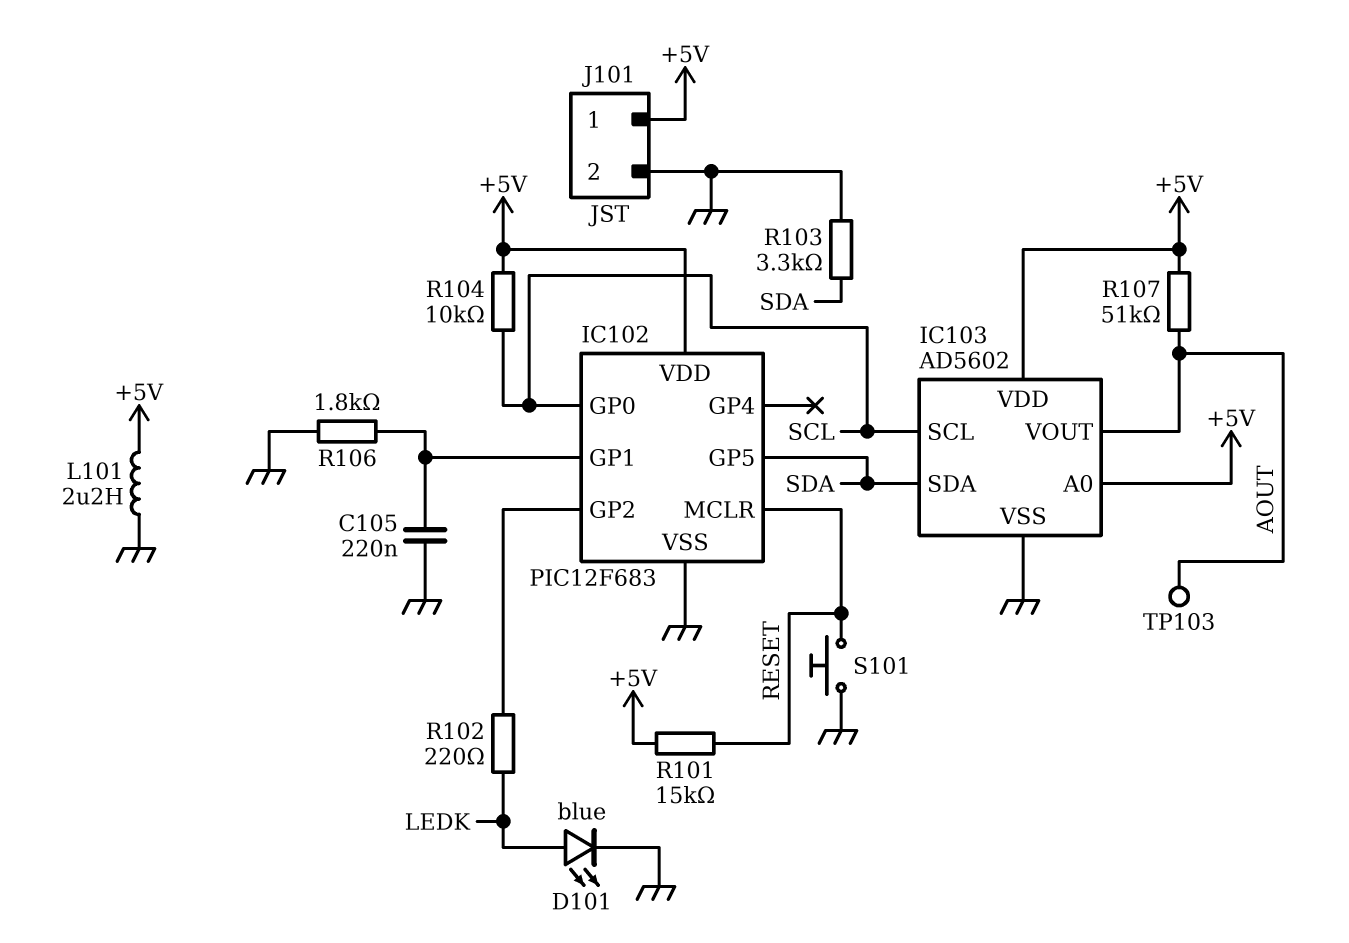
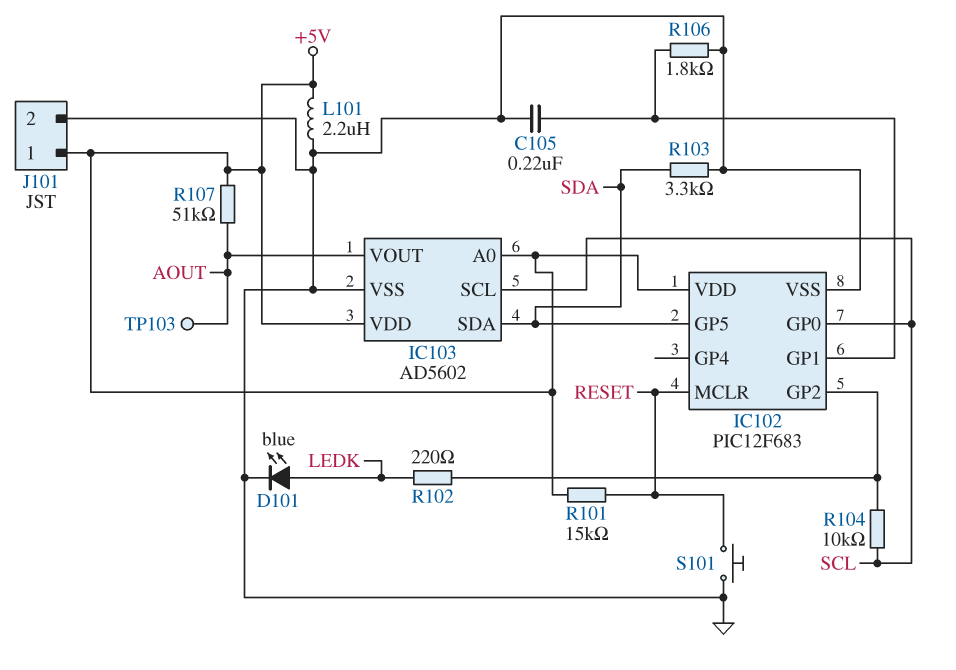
R104: 10k (+5V, SCL) -> 10k (IC102/GP2, SCL)

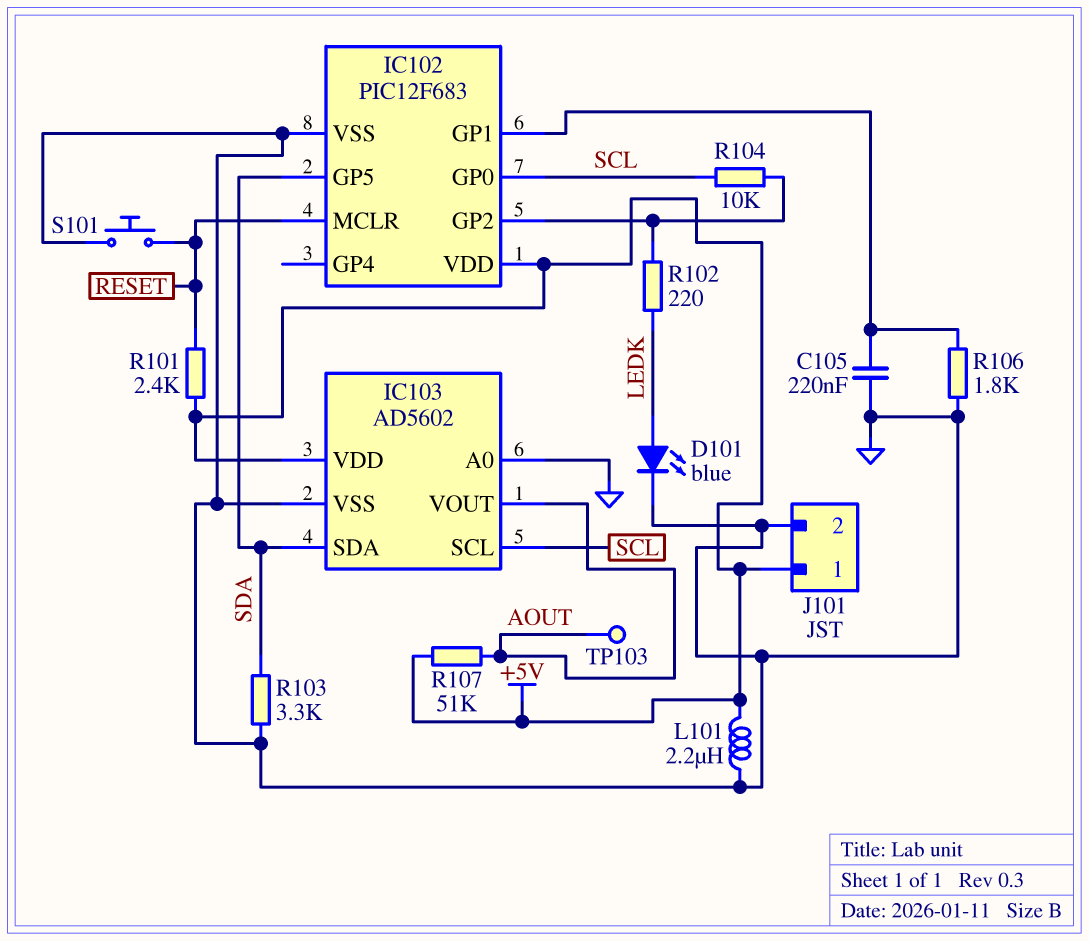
IC103 pin A0: +5V -> GND
R101: 15k (+5V, RESET) -> 2.4k (+5V, RESET)

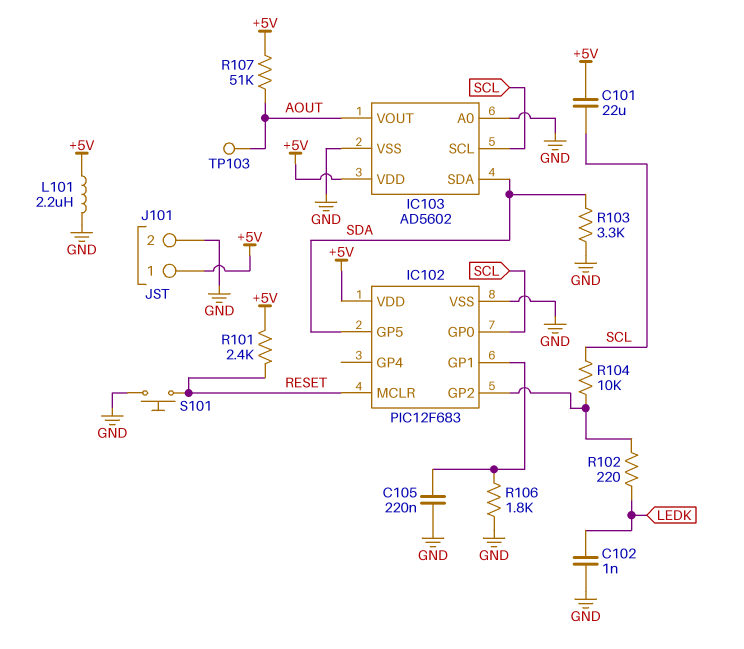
C101: none -> 22uF (+5V, SCL)
C102: none -> 1nF (GND, LEDK)
D101: LED blue (A LEDK, K GND) -> none

